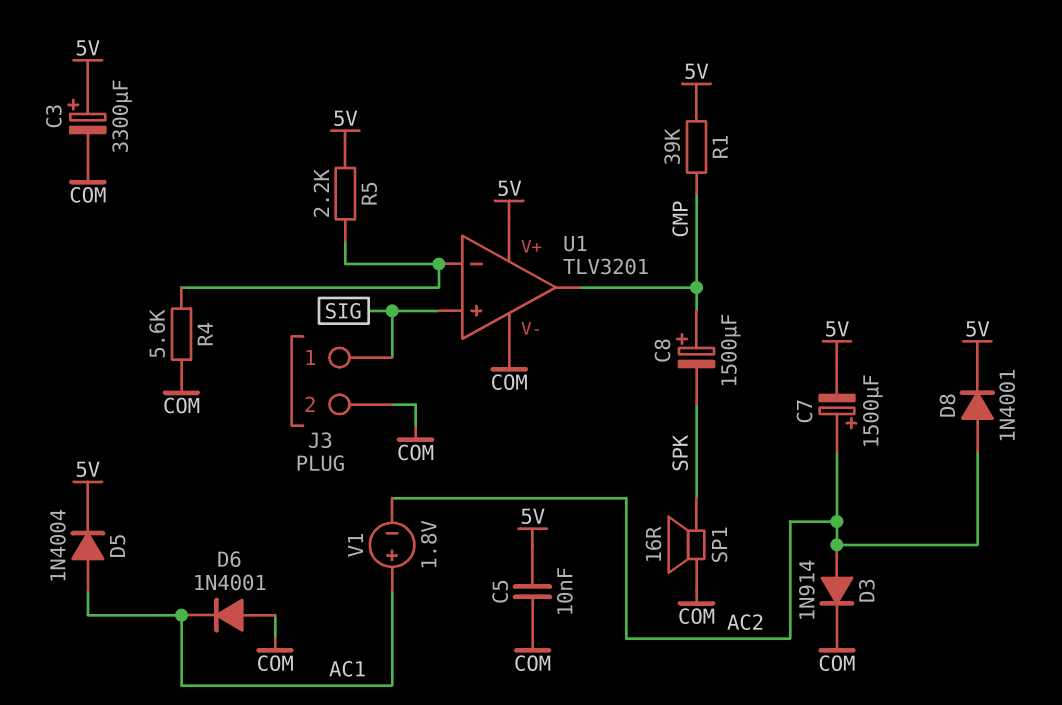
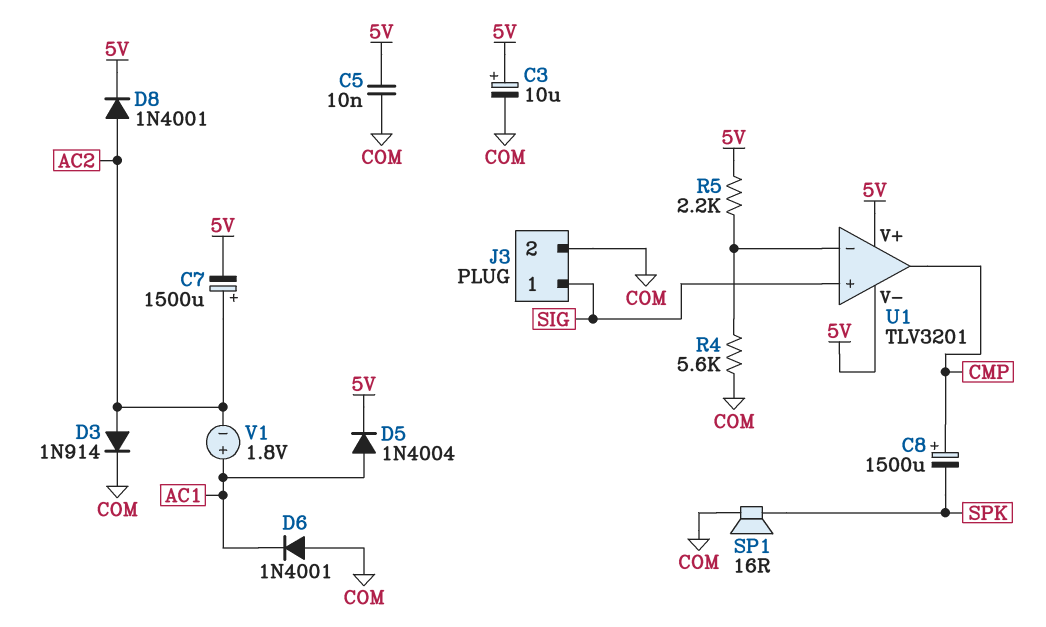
C3: 3300uF (plus 5V, minus COM) -> 10uF (plus 5V, minus COM)
R1: 39k (5V, CMP) -> none
U1 pin V-: COM -> 5V

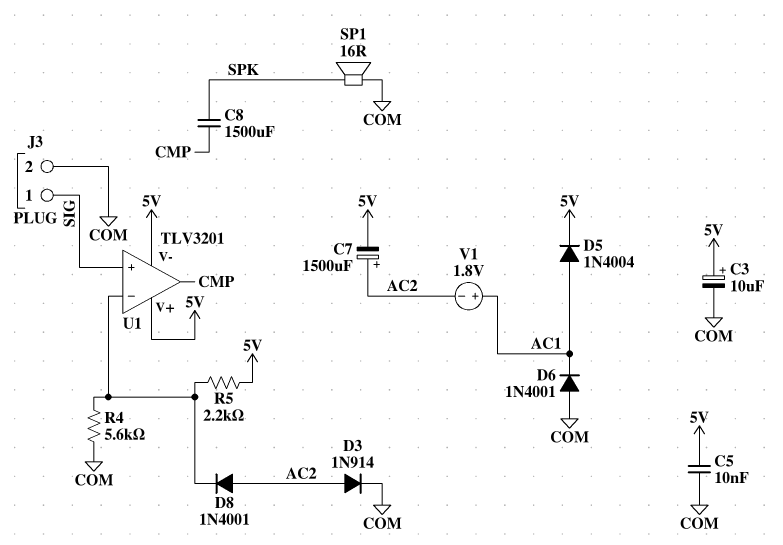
C8: 1500uF (plus CMP, minus SPK) -> 1500uF (CMP, SPK)
D8: diode 1N4001 (A AC2, K 5V) -> diode 1N4001 (A AC2, K U1/in-)

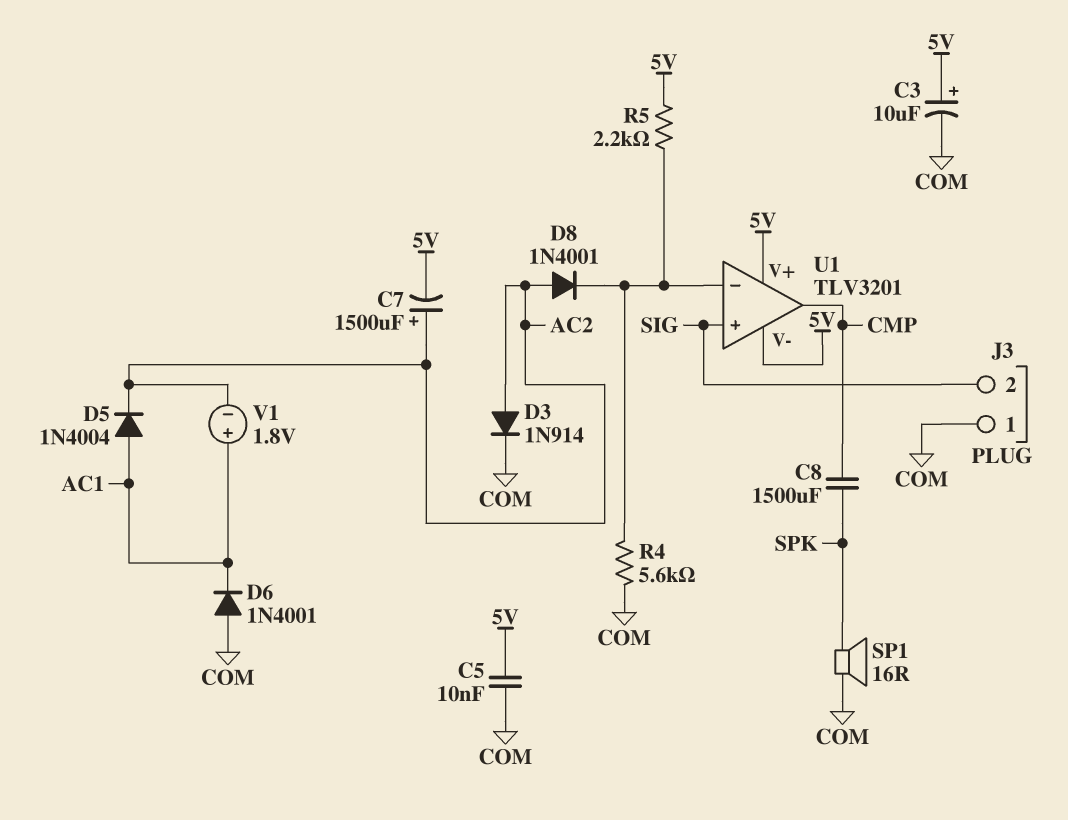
D5: diode 1N4004 (A AC1, K 5V) -> diode 1N4004 (A AC1, K AC2)
J3 pin 1: SIG -> COM
J3 pin 2: COM -> SIG

